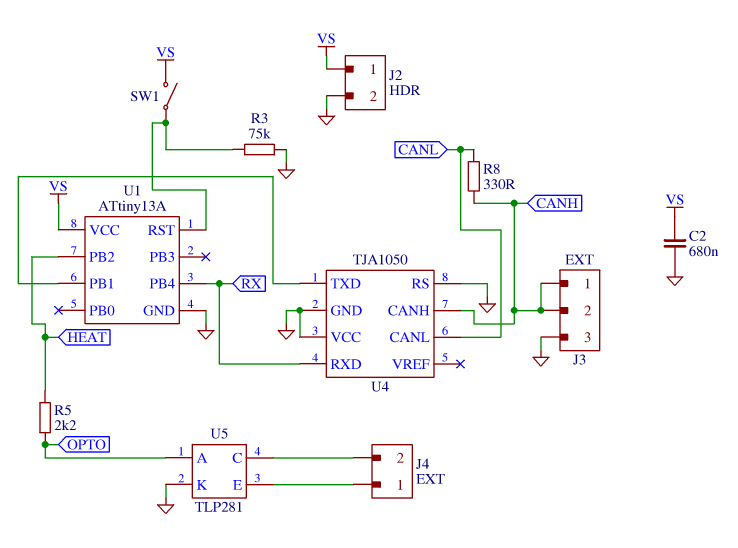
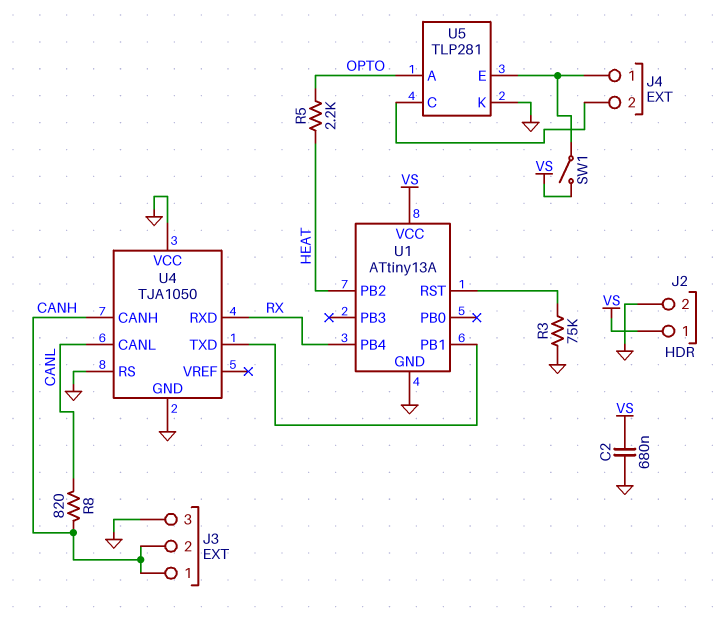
R8: 330 (CANH, CANL) -> 820 (CANH, CANL)
SW1: switch (U1/RST, VS) -> switch (J4/1, VS)

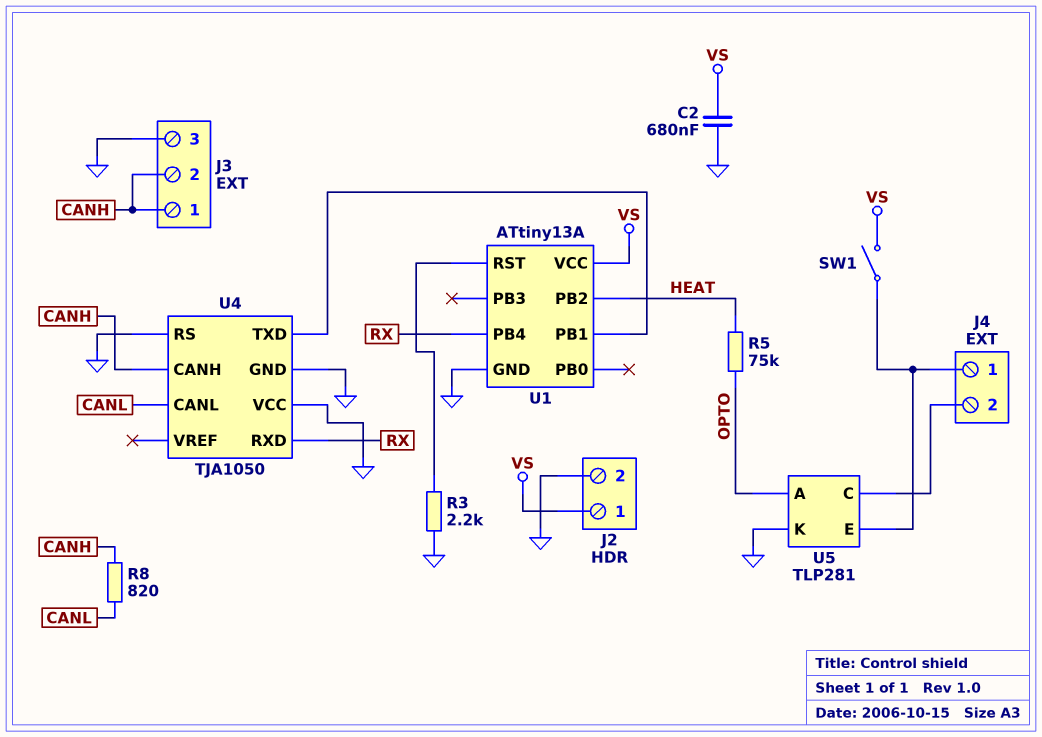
R3: 75k (GND, U1/RST) -> 2.2k (GND, U1/RST)
R5: 2.2k (HEAT, OPTO) -> 75k (HEAT, OPTO)

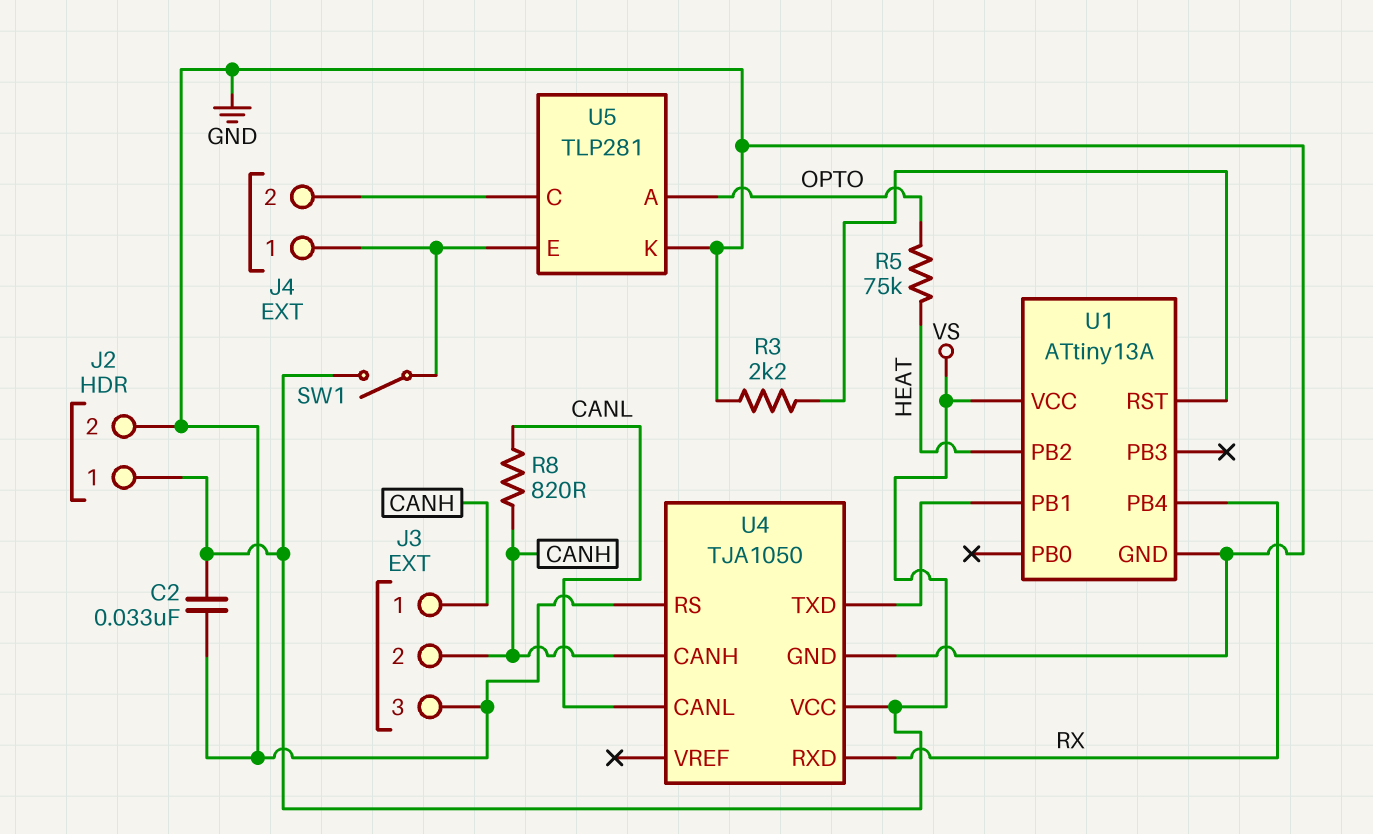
C2: 680nF (GND, VS) -> 33nF (GND, VS)
U4 pin VCC: GND -> VS

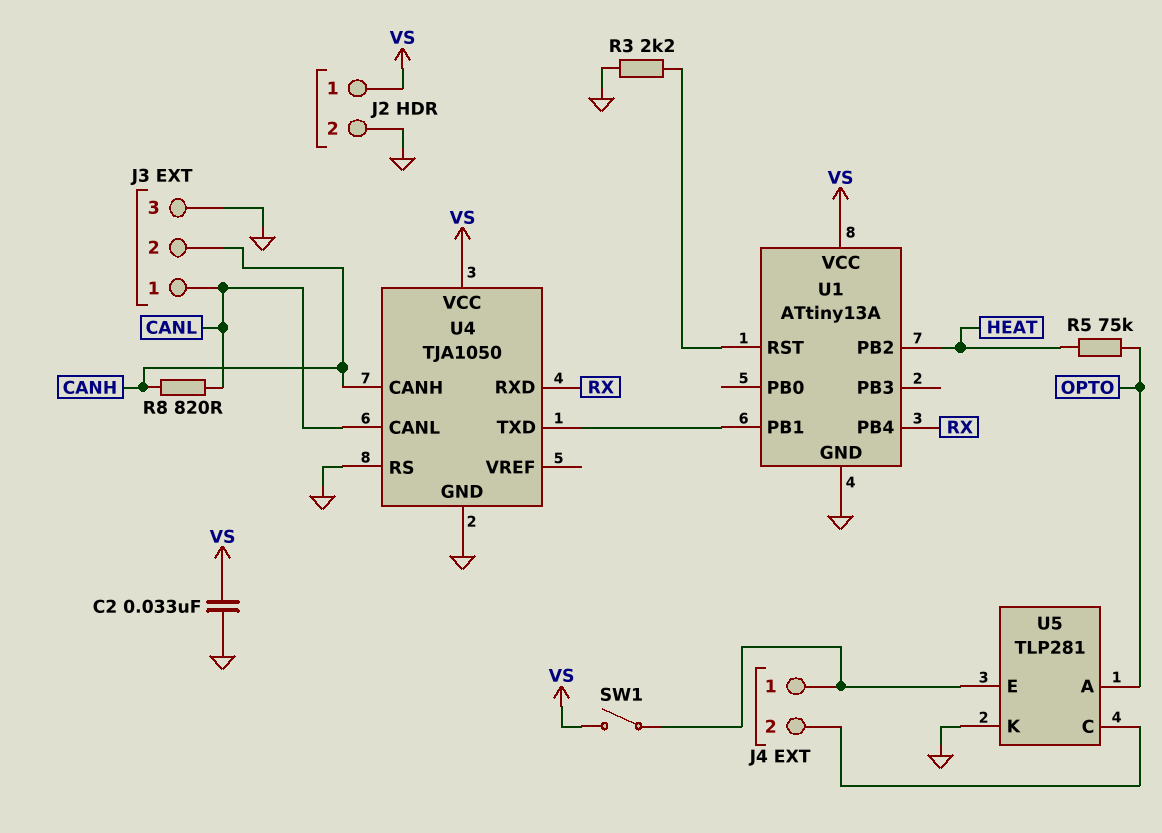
J3 pin 1: CANH -> CANL

